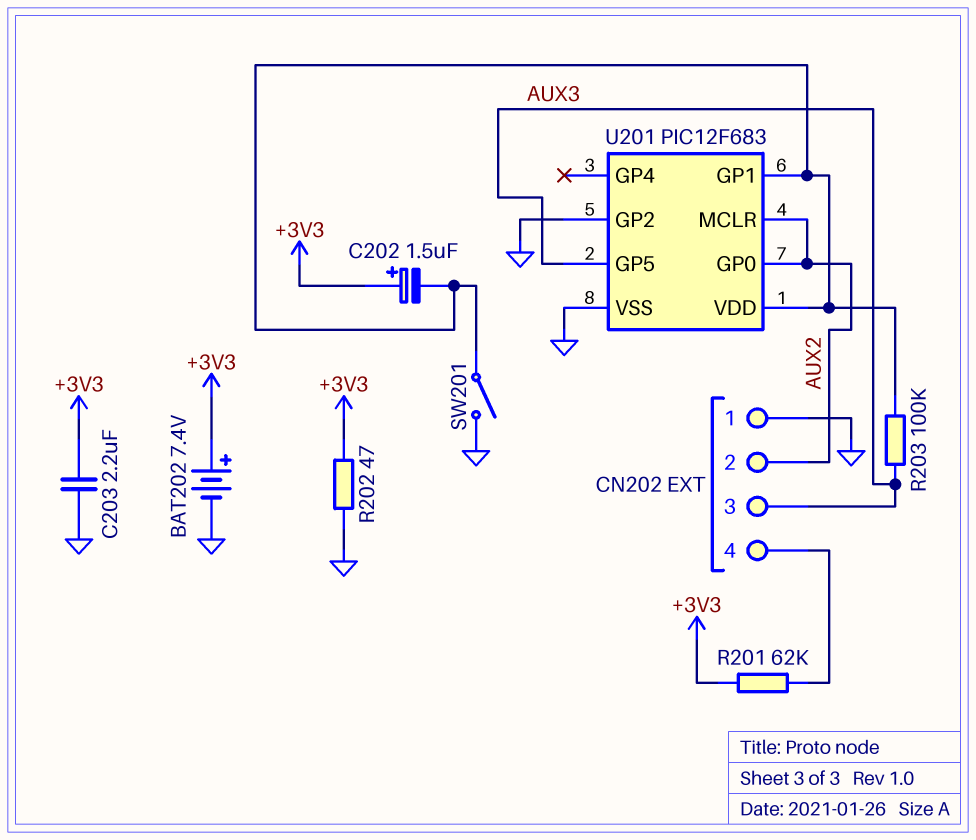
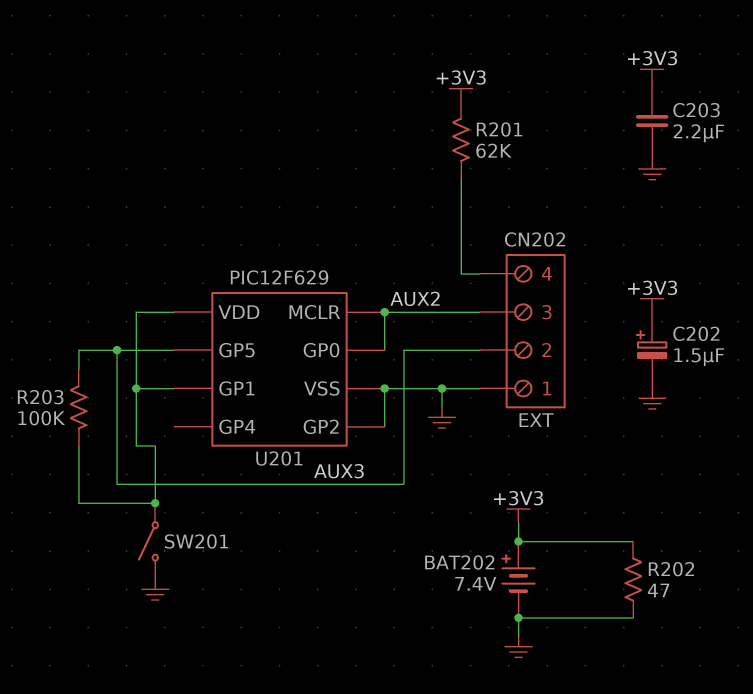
C202: 1.5uF (plus +3V3, minus U201/GP1) -> 1.5uF (plus +3V3, minus GND)
CN202 pin 2: AUX2 -> AUX3
CN202 pin 3: AUX3 -> AUX2
U201: PIC12F683 -> PIC12F629

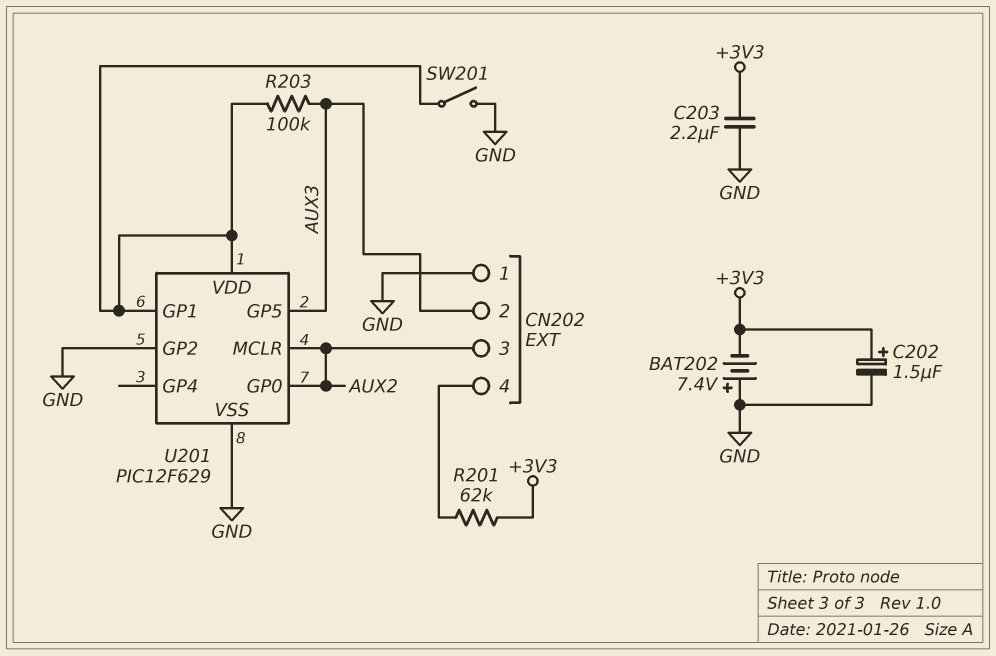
BAT202: 7.4V (plus +3V3, minus GND) -> 7.4V (plus GND, minus +3V3)
R202: 47 (+3V3, GND) -> none

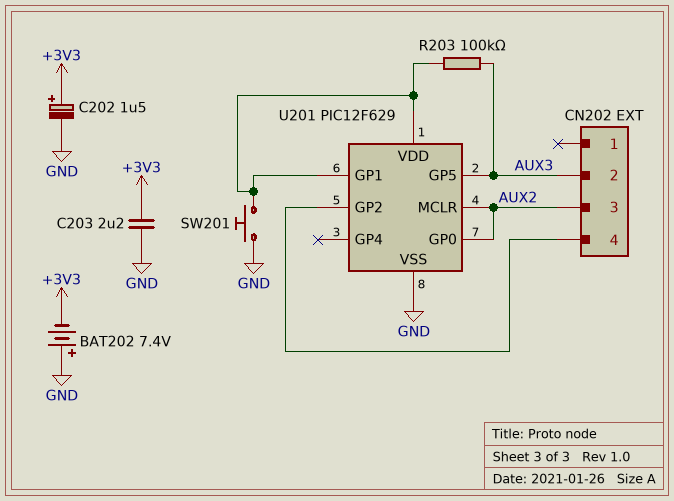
CN202 pin 1: GND -> none
R201: 62k (+3V3, CN202/4) -> none
SW201: switch (GND, U201/GP1) -> button (GND, U201/GP1)
U201 pin GP2: GND -> CN202/4

